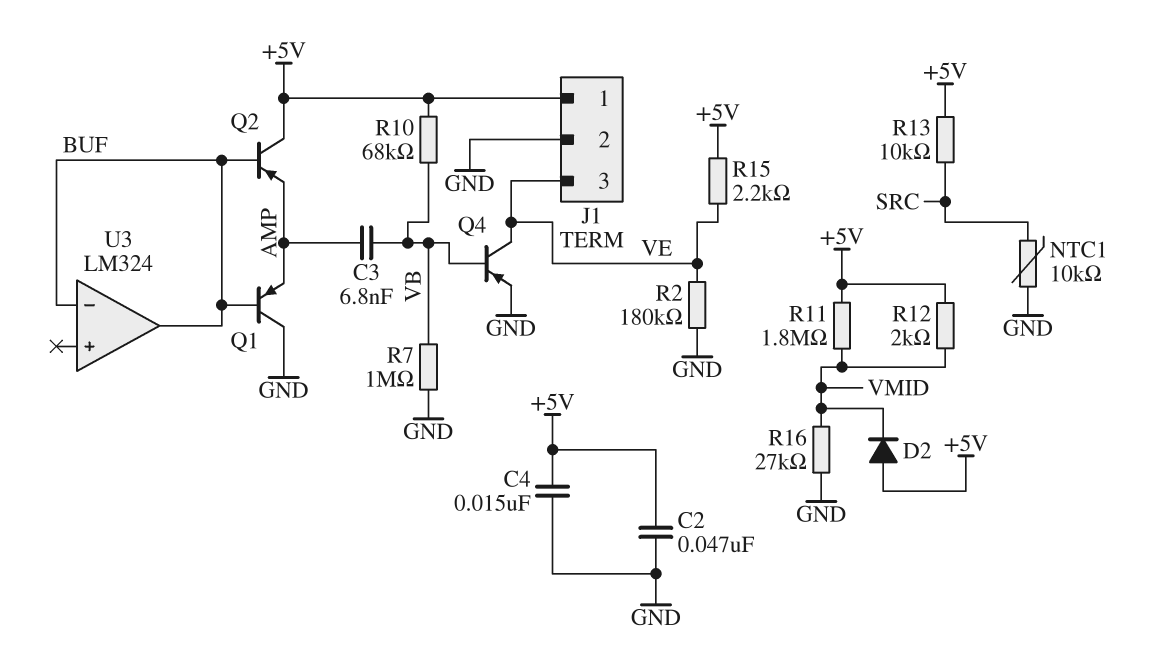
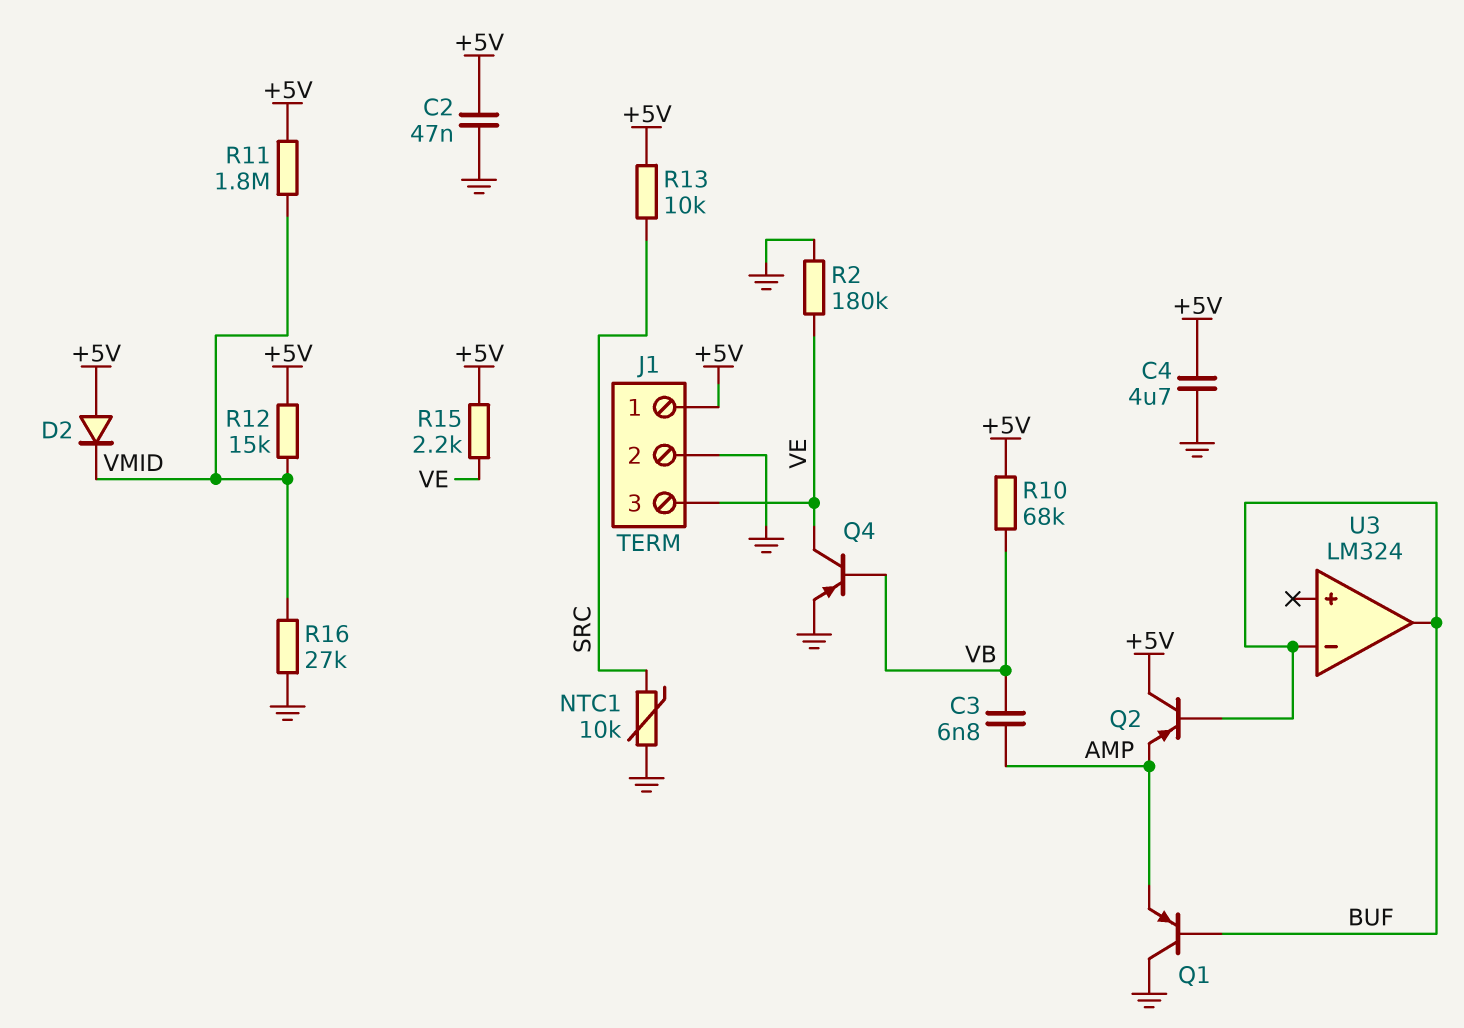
C4: 15nF (+5V, GND) -> 4.7uF (+5V, GND)
R7: 1M (GND, VB) -> none
R12: 2k (+5V, VMID) -> 15k (+5V, VMID)

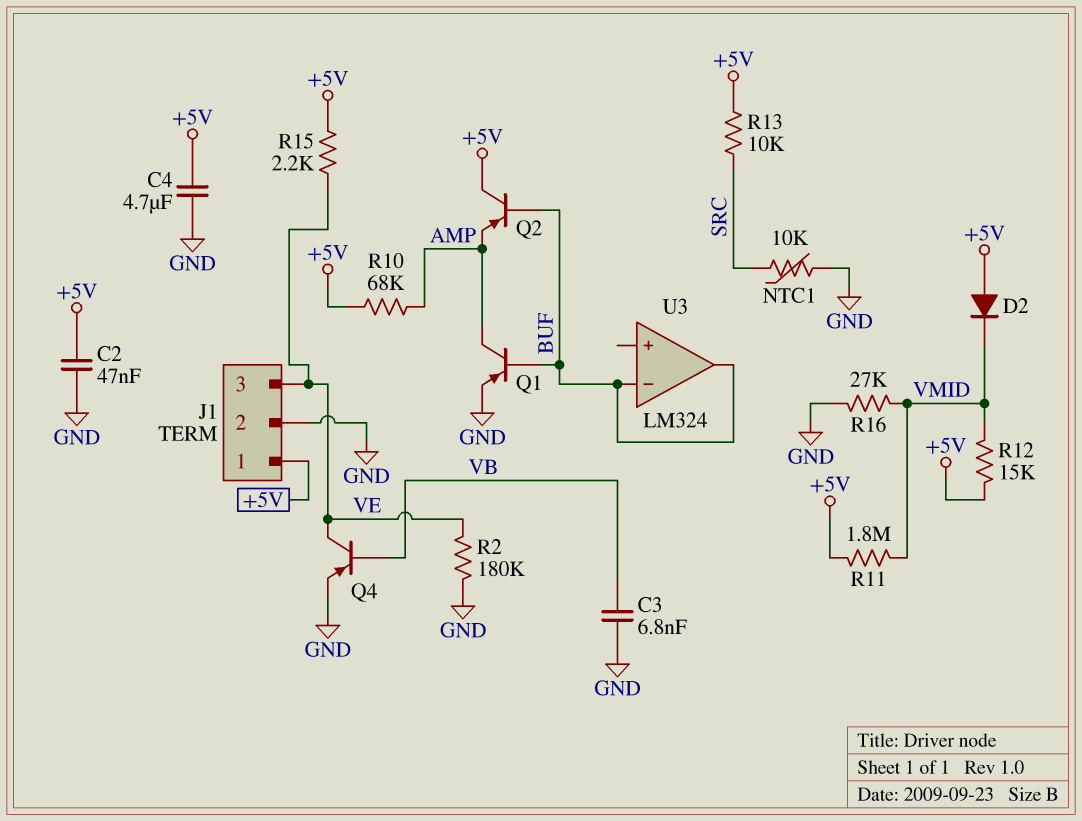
C3: 6.8nF (AMP, VB) -> 6.8nF (GND, VB)
Q1: PNP (B BUF, C GND, E AMP) -> PNP (B BUF, C AMP, E GND)
R10: 68k (+5V, VB) -> 68k (+5V, AMP)

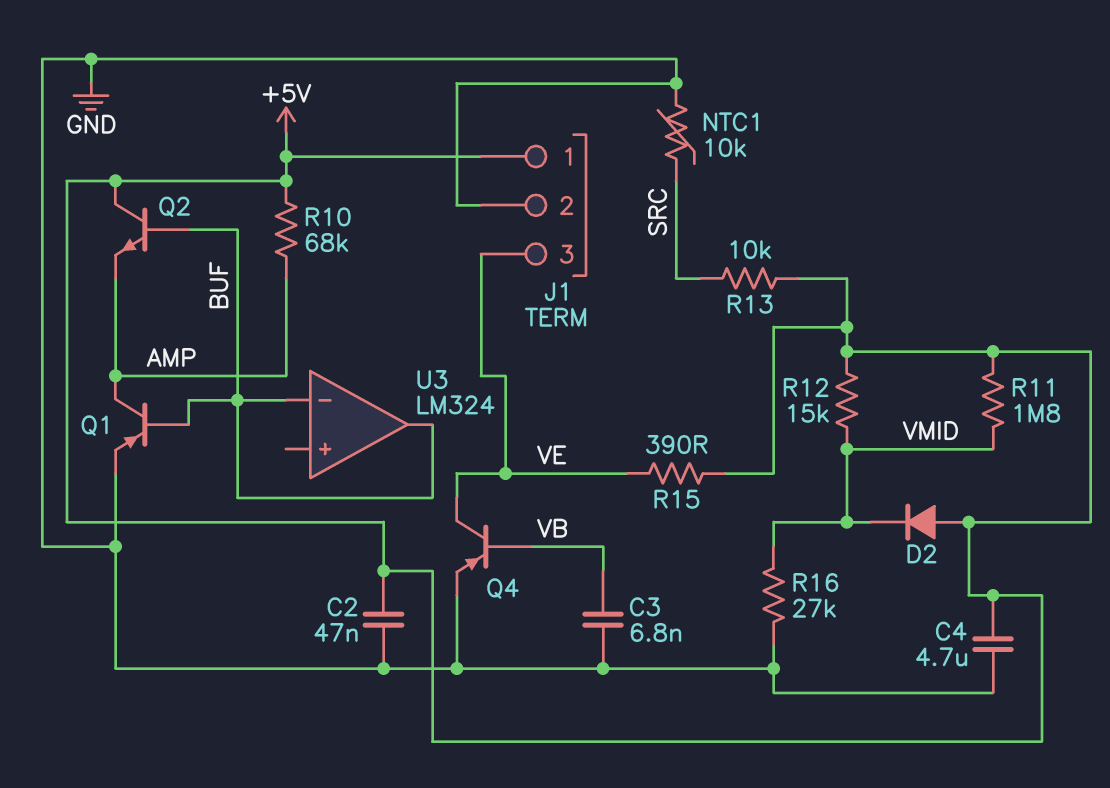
Q2: PNP (B BUF, C +5V, E AMP) -> NPN (B BUF, C +5V, E AMP)
R2: 180k (GND, VE) -> none
R15: 2.2k (+5V, VE) -> 390 (+5V, VE)

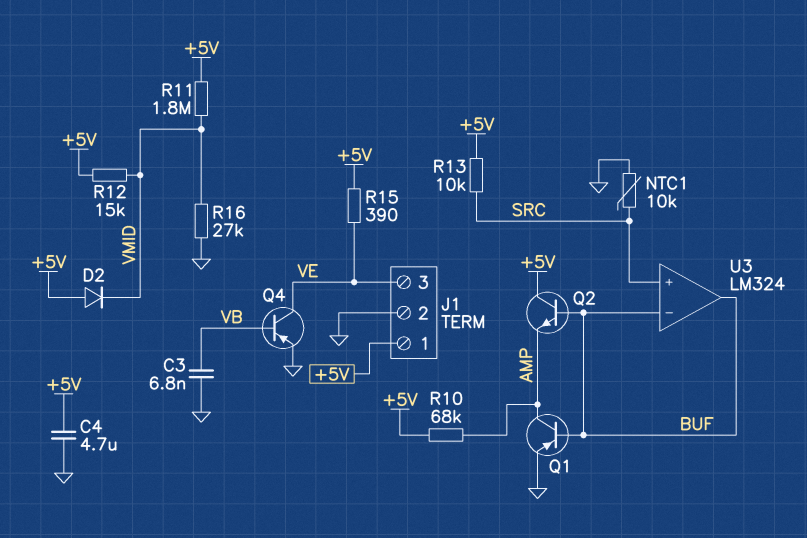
C2: 47nF (+5V, GND) -> none
U3 pin in+: none -> SRC

